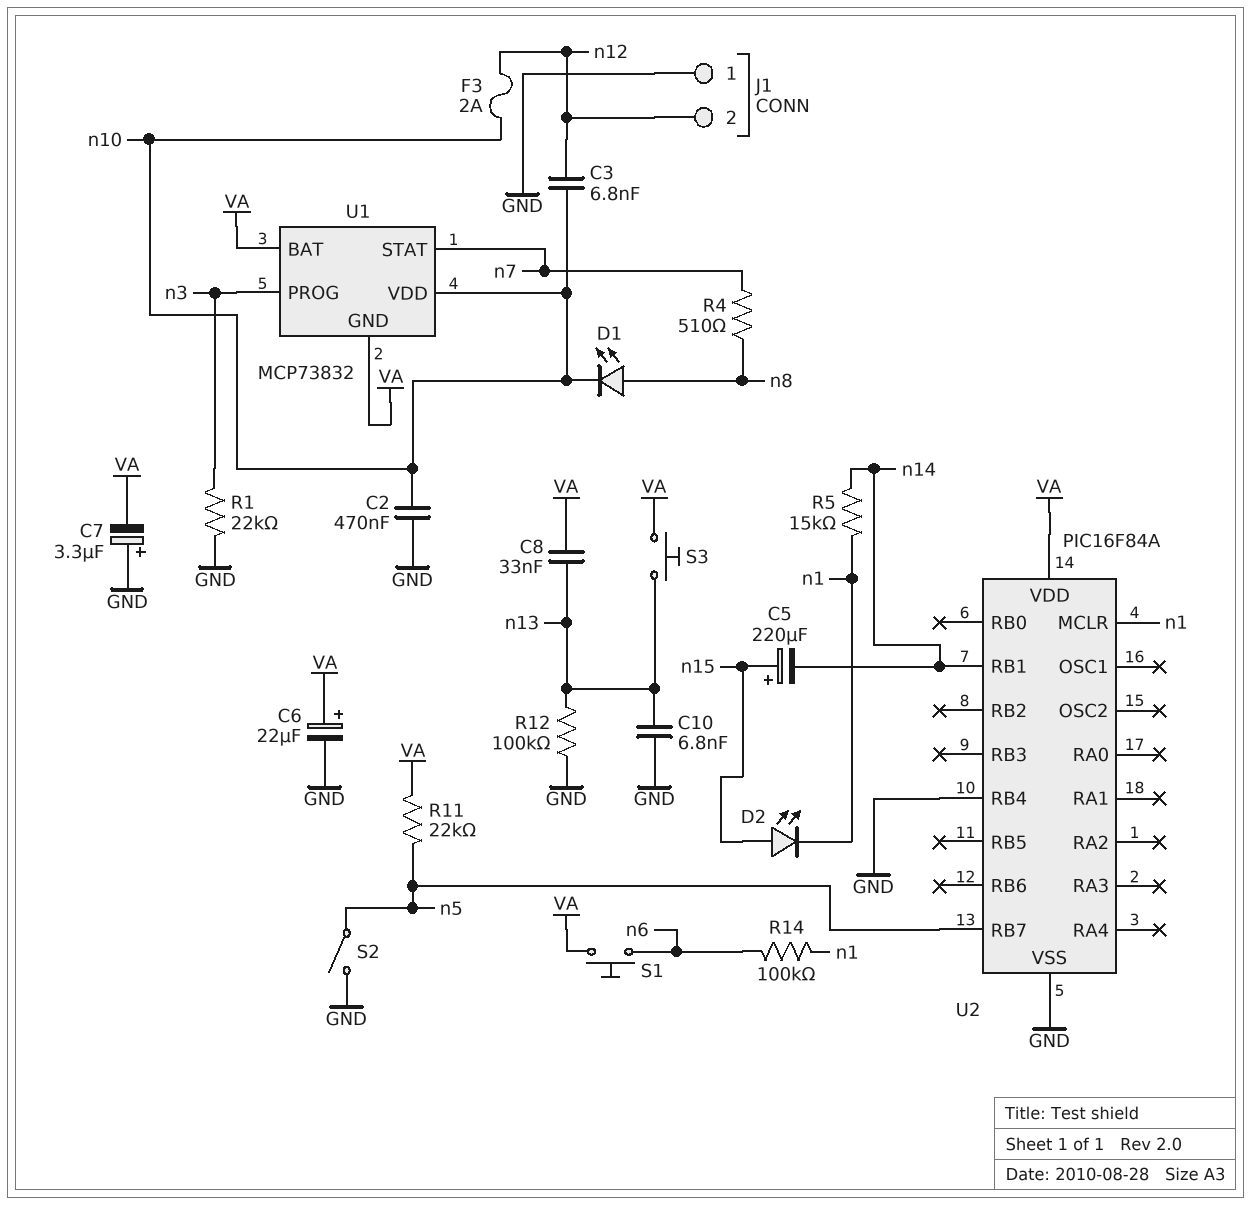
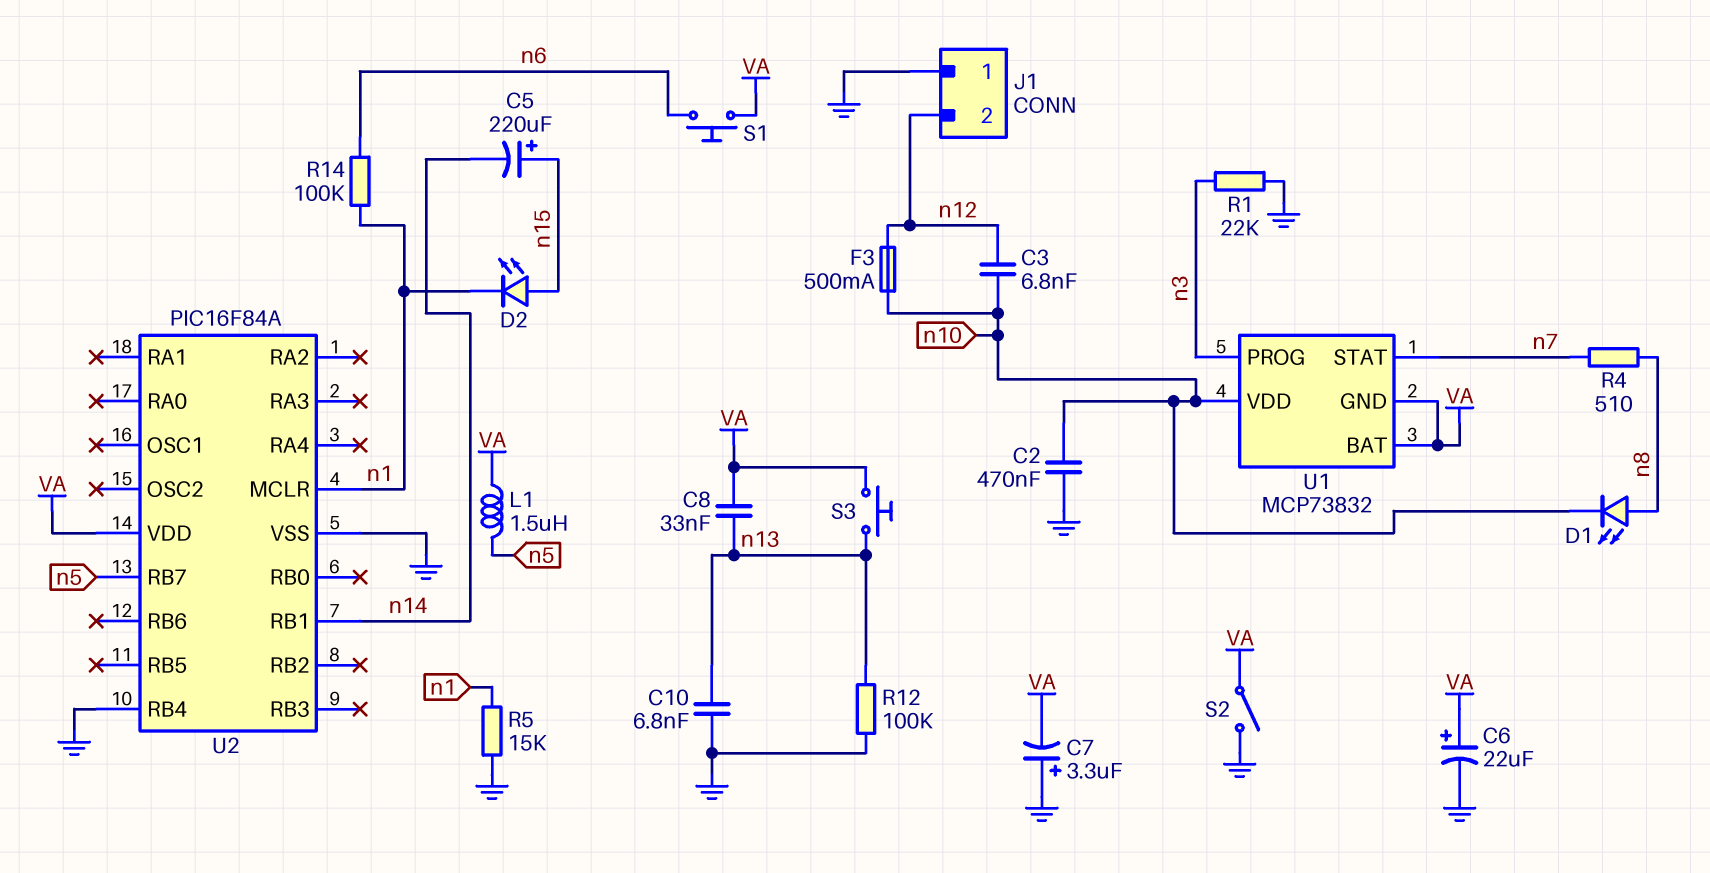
F3: 2A (n10, n12) -> 500mA (n10, n12)
L1: none -> 1.5uH (VA, n5)
R5: 15k (n1, n14) -> 15k (GND, n1)
R11: 22k (VA, n5) -> none
S2: switch (GND, n5) -> switch (GND, VA)

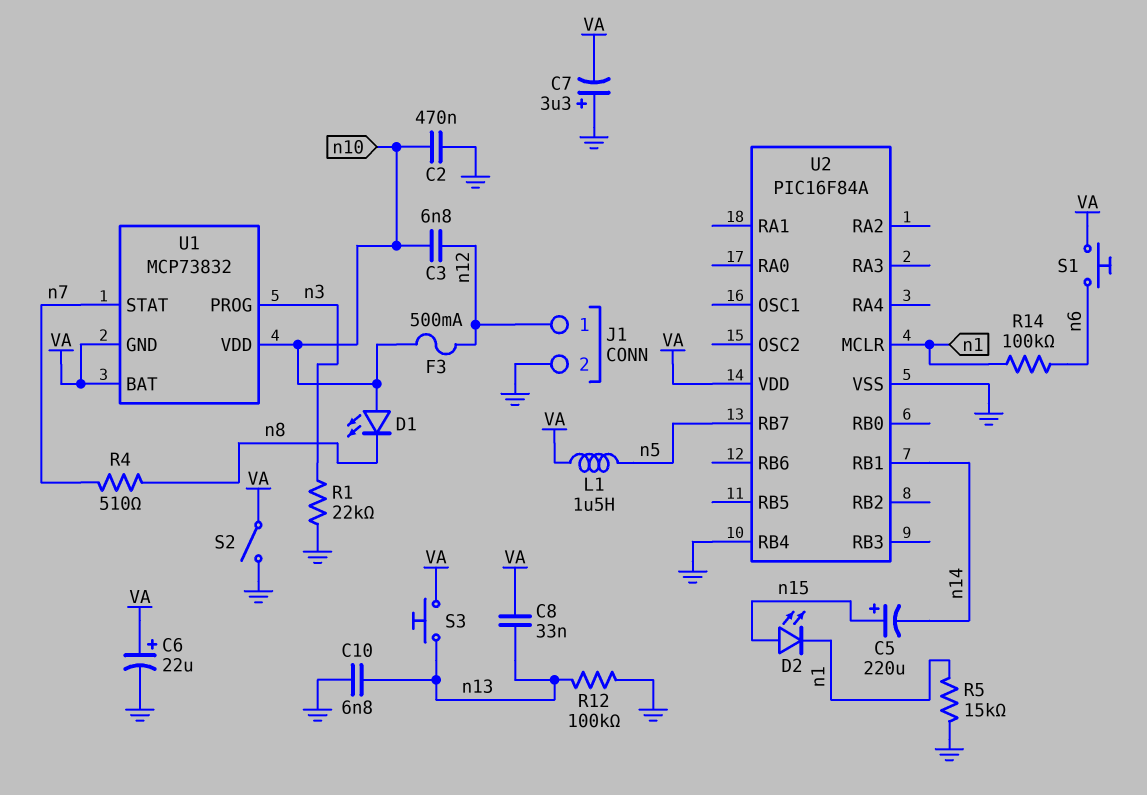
D1: LED (A n8, K n10) -> LED (A n10, K n8)
J1 pin 1: GND -> n12
J1 pin 2: n12 -> GND

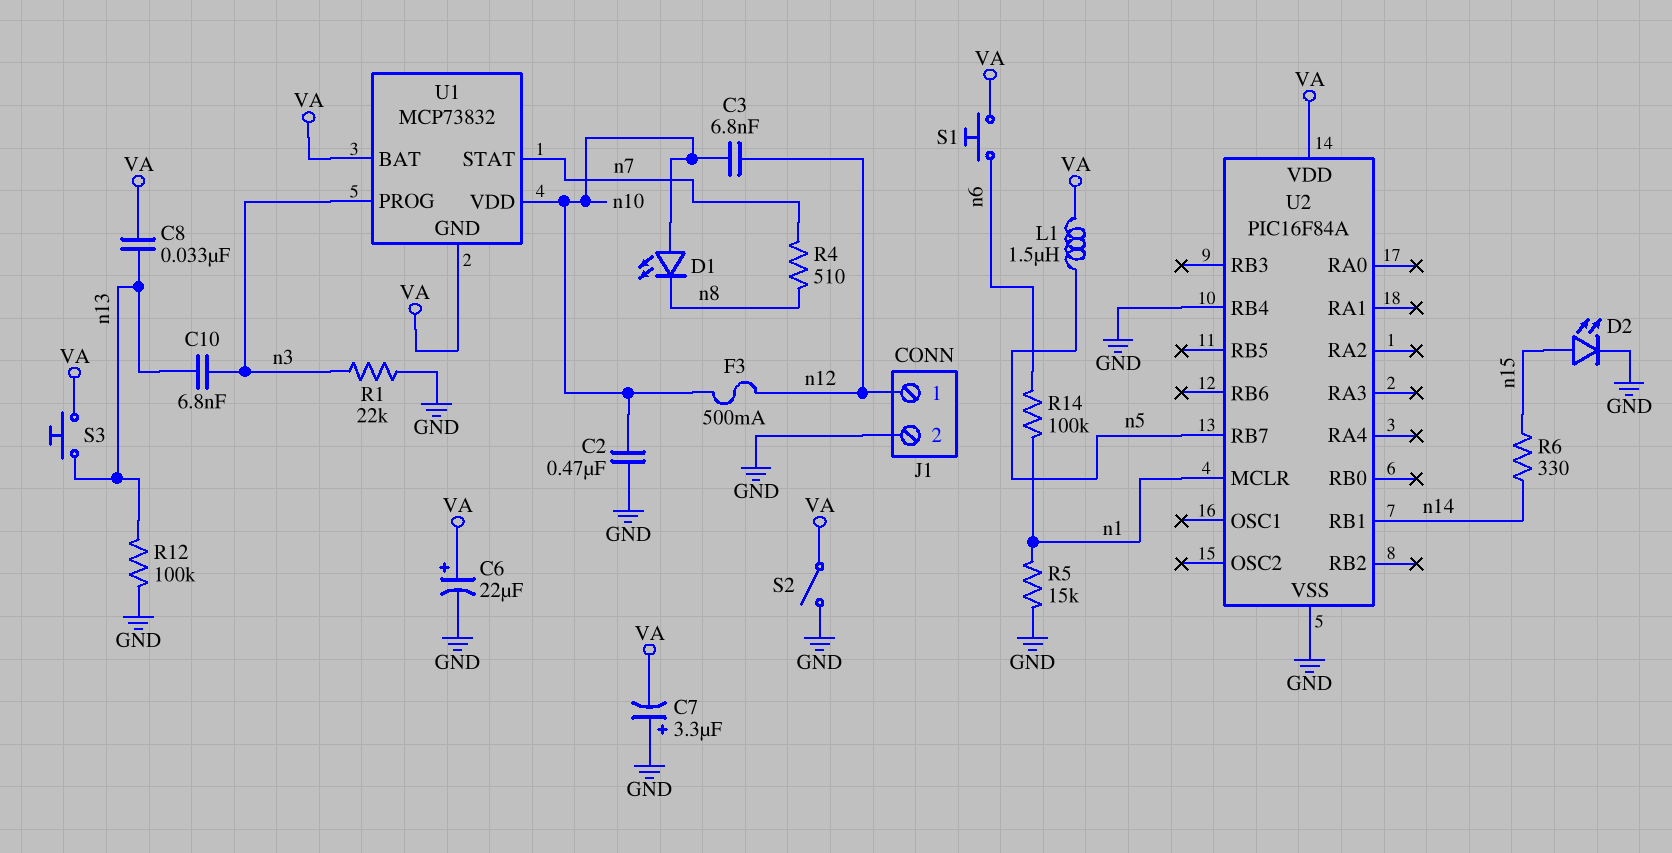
C5: 220uF (plus n15, minus n14) -> none
C10: 6.8nF (GND, n13) -> 6.8nF (n3, n13)
D2: LED (A n15, K n1) -> LED (A n15, K GND)
R6: none -> 330 (n14, n15)

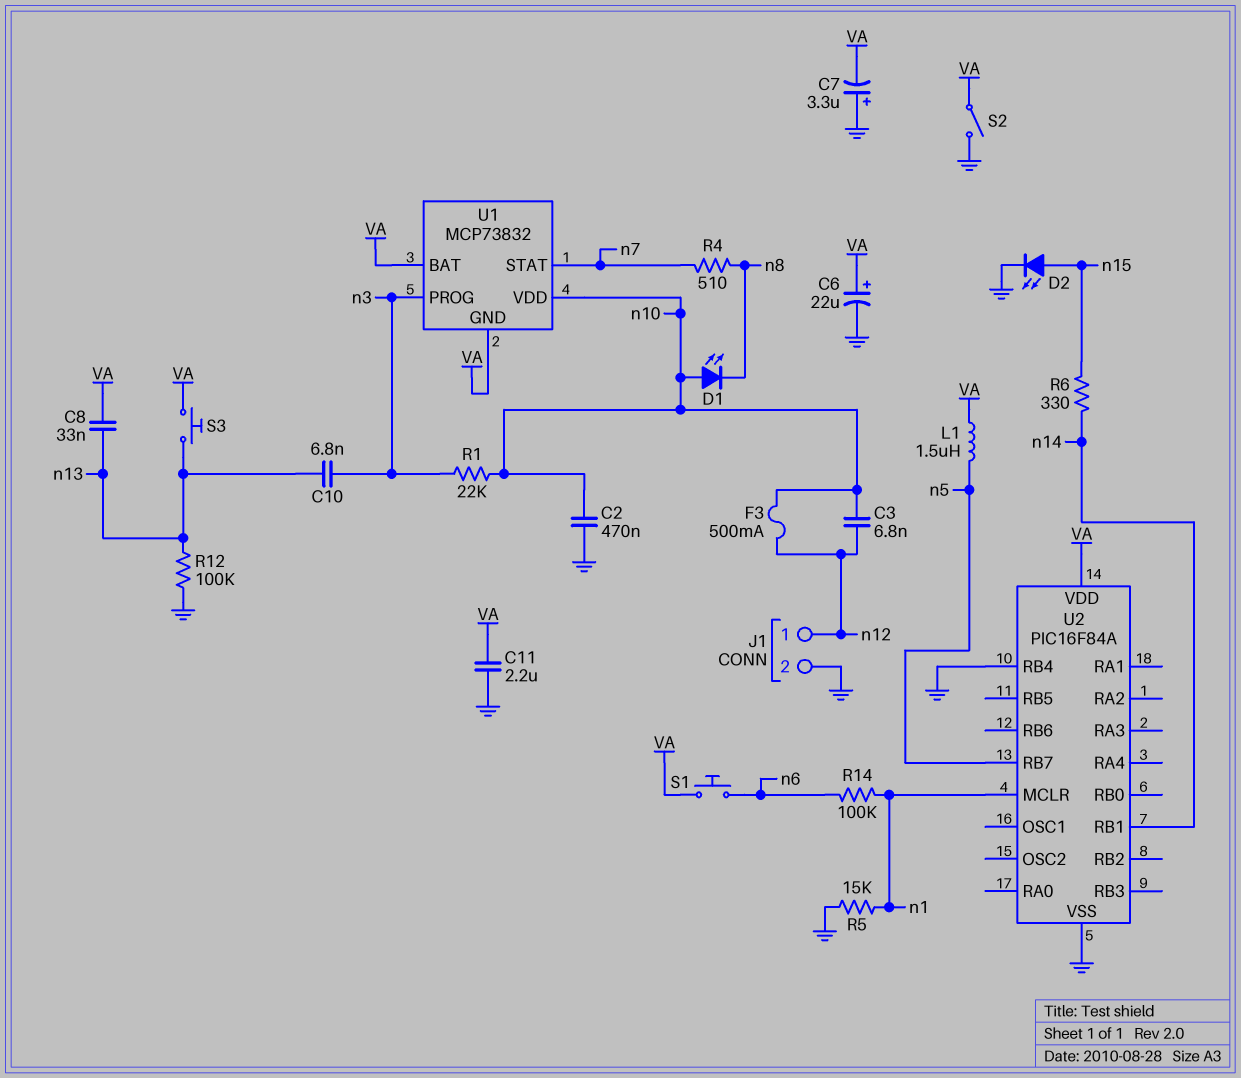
C11: none -> 2.2uF (GND, VA)
R1: 22k (GND, n3) -> 22k (n3, n10)

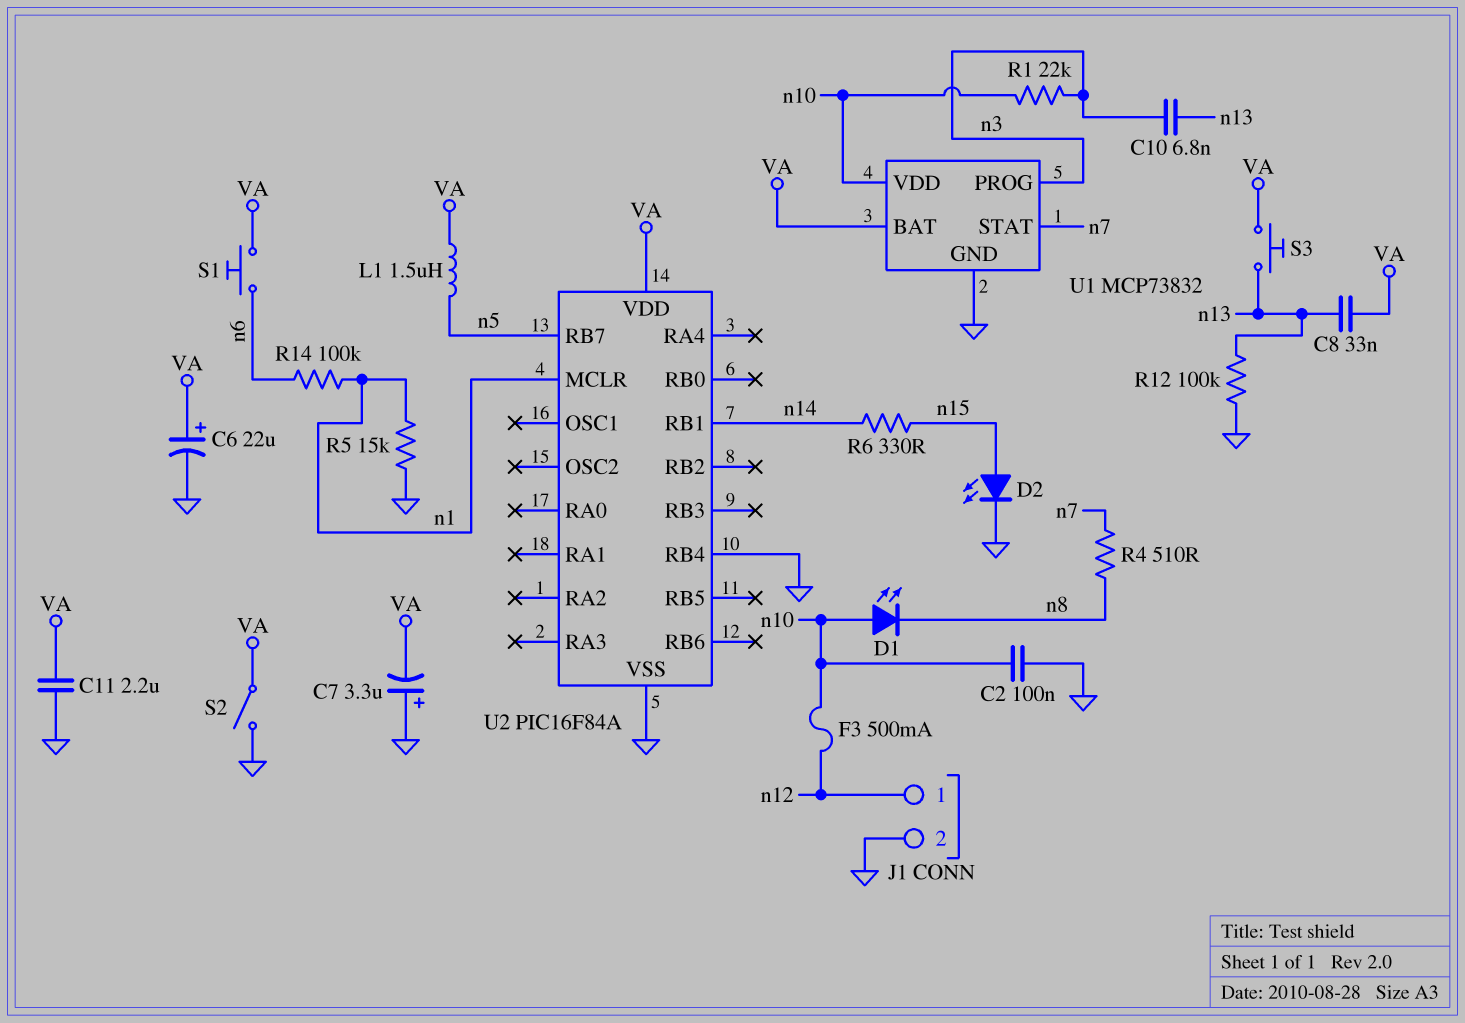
C2: 470nF (GND, n10) -> 100nF (GND, n10)
C3: 6.8nF (n10, n12) -> none
U1 pin GND: VA -> GND

